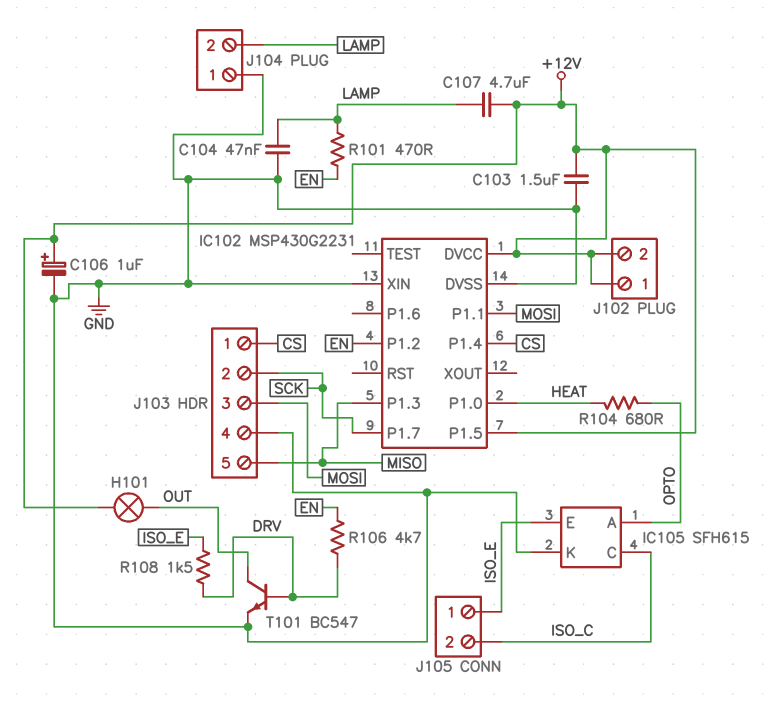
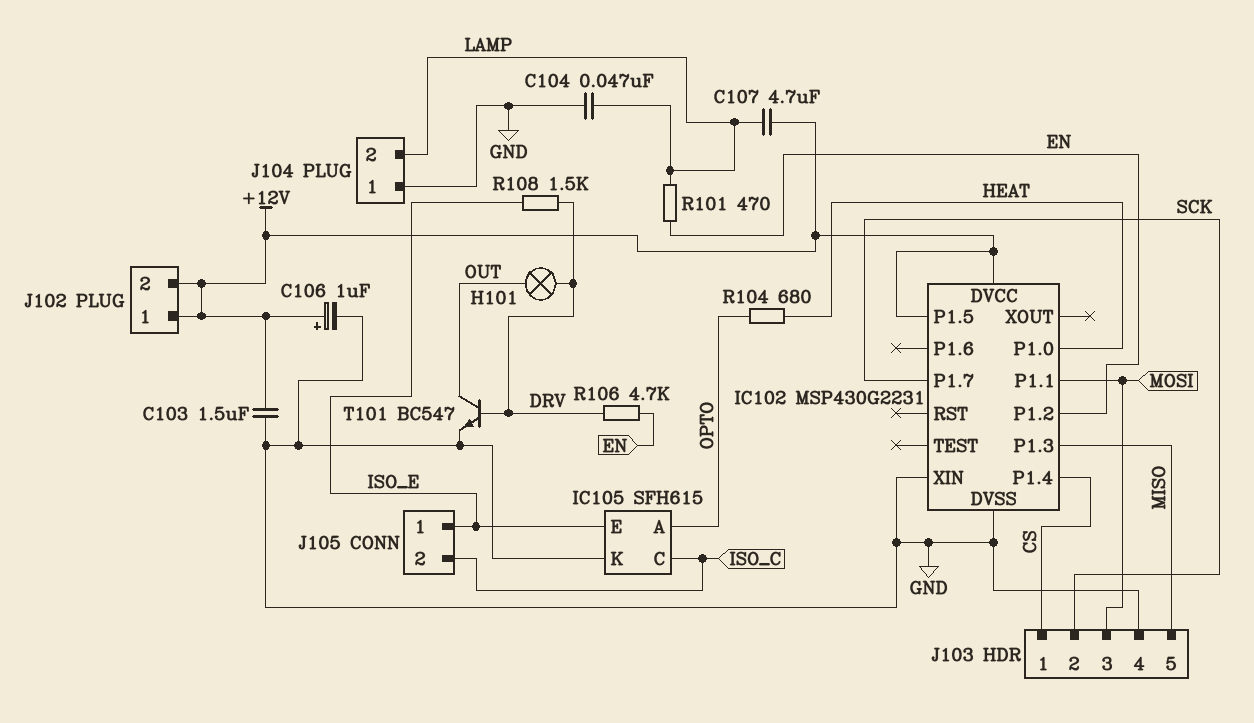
H101: lamp (+12V, OUT) -> lamp (DRV, OUT)

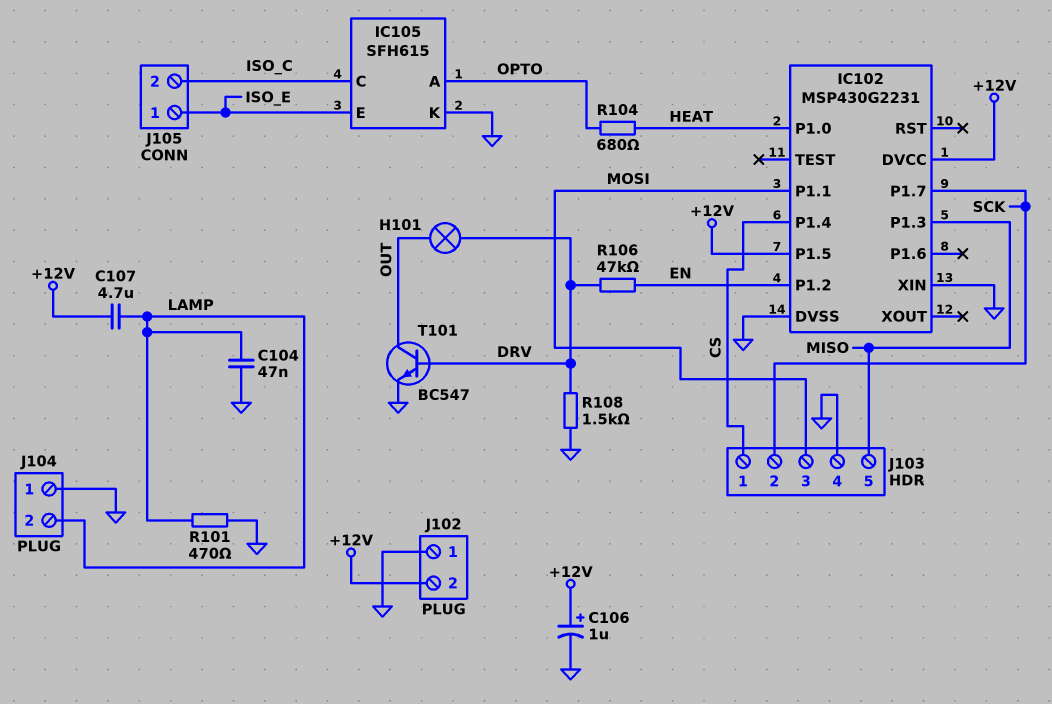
C103: 1.5uF (+12V, GND) -> none
J102 pin 1: +12V -> GND
R101: 470 (EN, LAMP) -> 470 (GND, LAMP)
R106: 4.7k (DRV, EN) -> 47k (DRV, EN)
R108: 1.5k (DRV, ISO_E) -> 1.5k (DRV, GND)

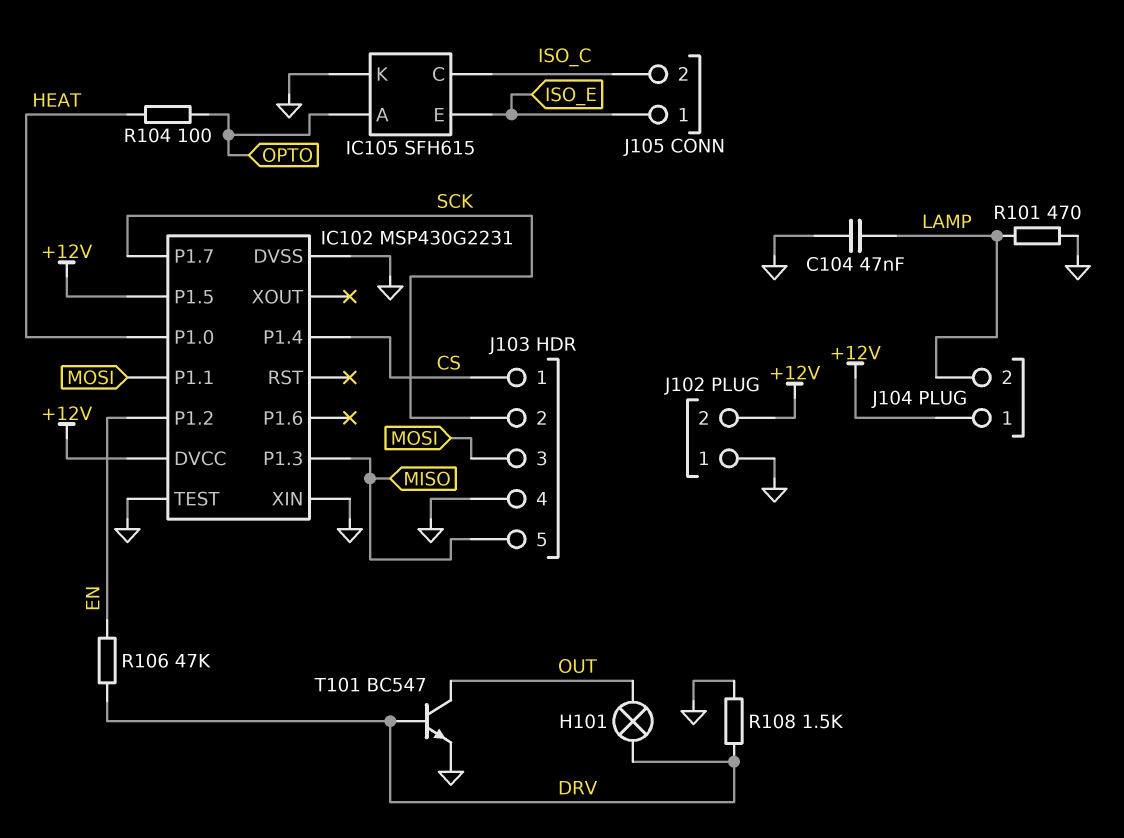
C106: 1uF (plus +12V, minus GND) -> none
C107: 4.7uF (+12V, LAMP) -> none
IC102 pin TEST: none -> GND
J104 pin 1: GND -> +12V
R104: 680 (HEAT, OPTO) -> 100 (HEAT, OPTO)

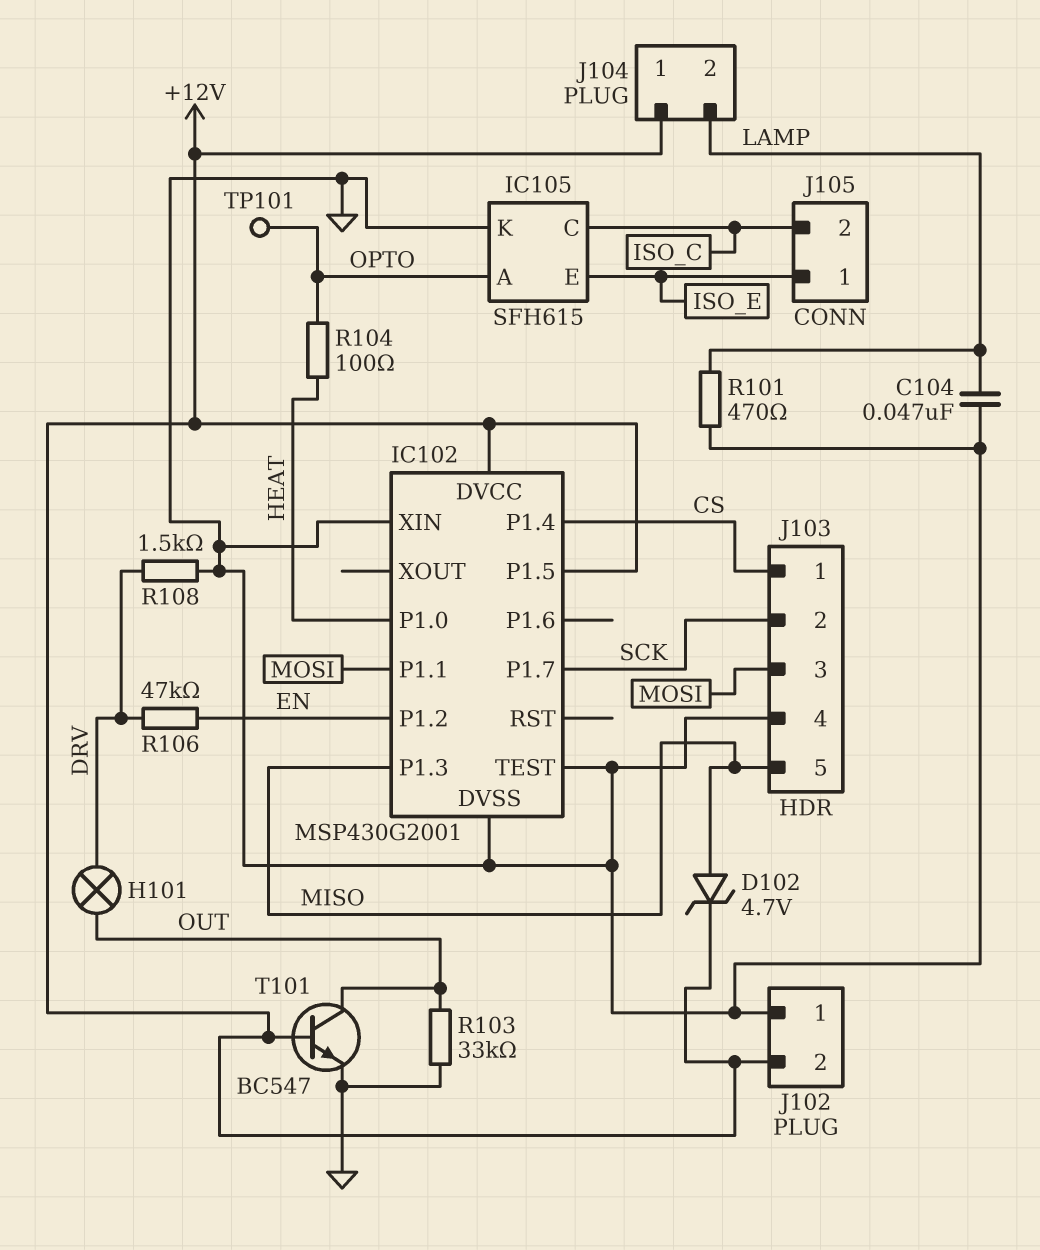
D102: none -> zener 4.7V (A MISO, K +12V)
IC102: MSP430G2231 -> MSP430G2001
R103: none -> 33k (GND, OUT)
T101: NPN BC547 (B DRV, C OUT, E GND) -> NPN BC547 (B +12V, C OUT, E GND)
TP101: none -> test point (OPTO)

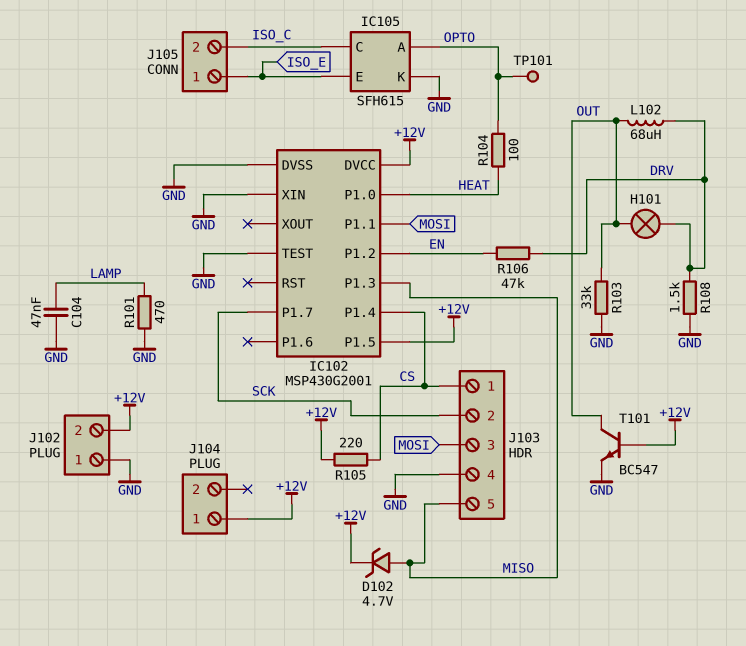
J104 pin 2: LAMP -> none
L102: none -> 68uH (DRV, OUT)
R105: none -> 220 (+12V, CS)

